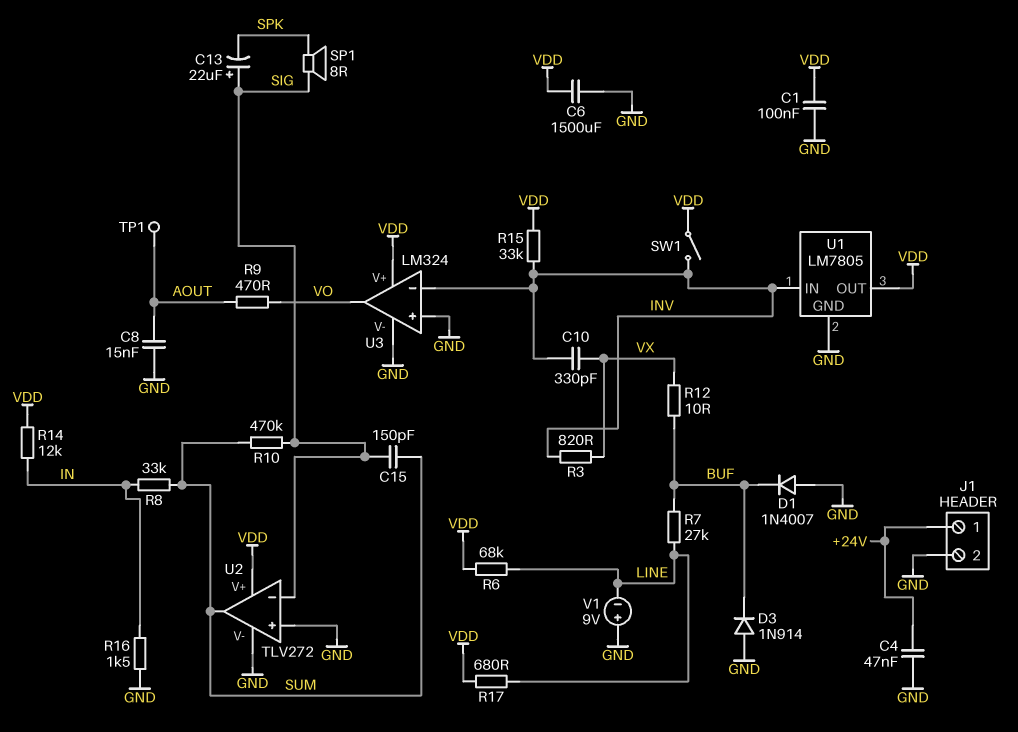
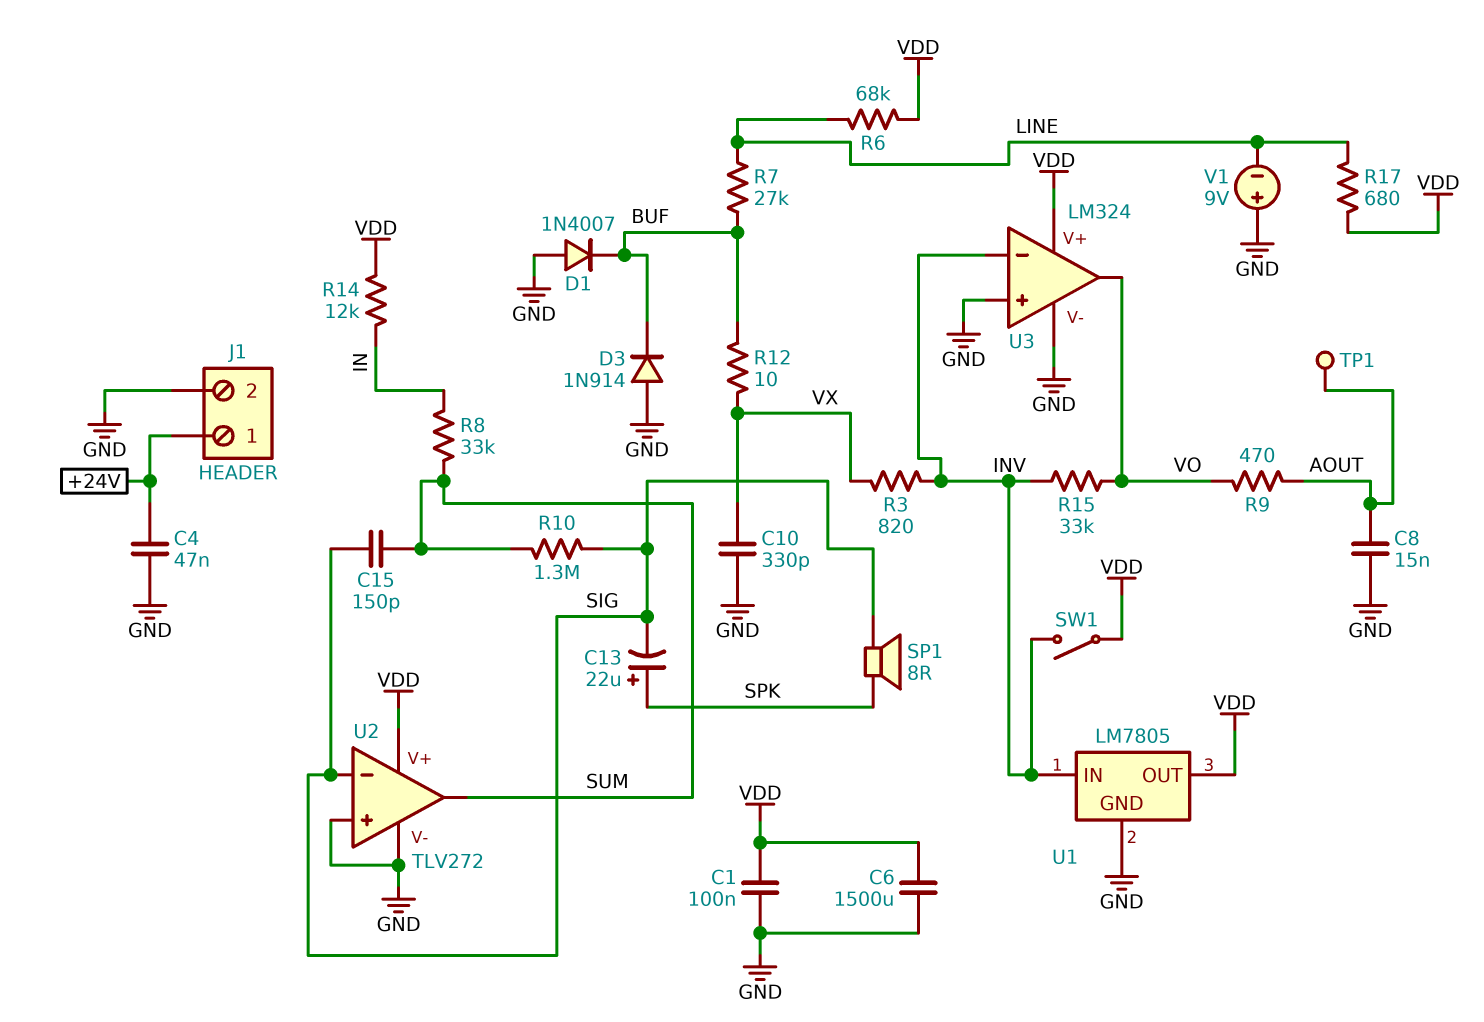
C10: 330pF (INV, VX) -> 330pF (GND, VX)
C13: 22uF (plus SIG, minus SPK) -> 22uF (plus SPK, minus SIG)
R10: 470k (SIG, SUM) -> 1.3M (SIG, SUM)
R15: 33k (INV, VDD) -> 33k (INV, VO)
R16: 1.5k (GND, IN) -> none

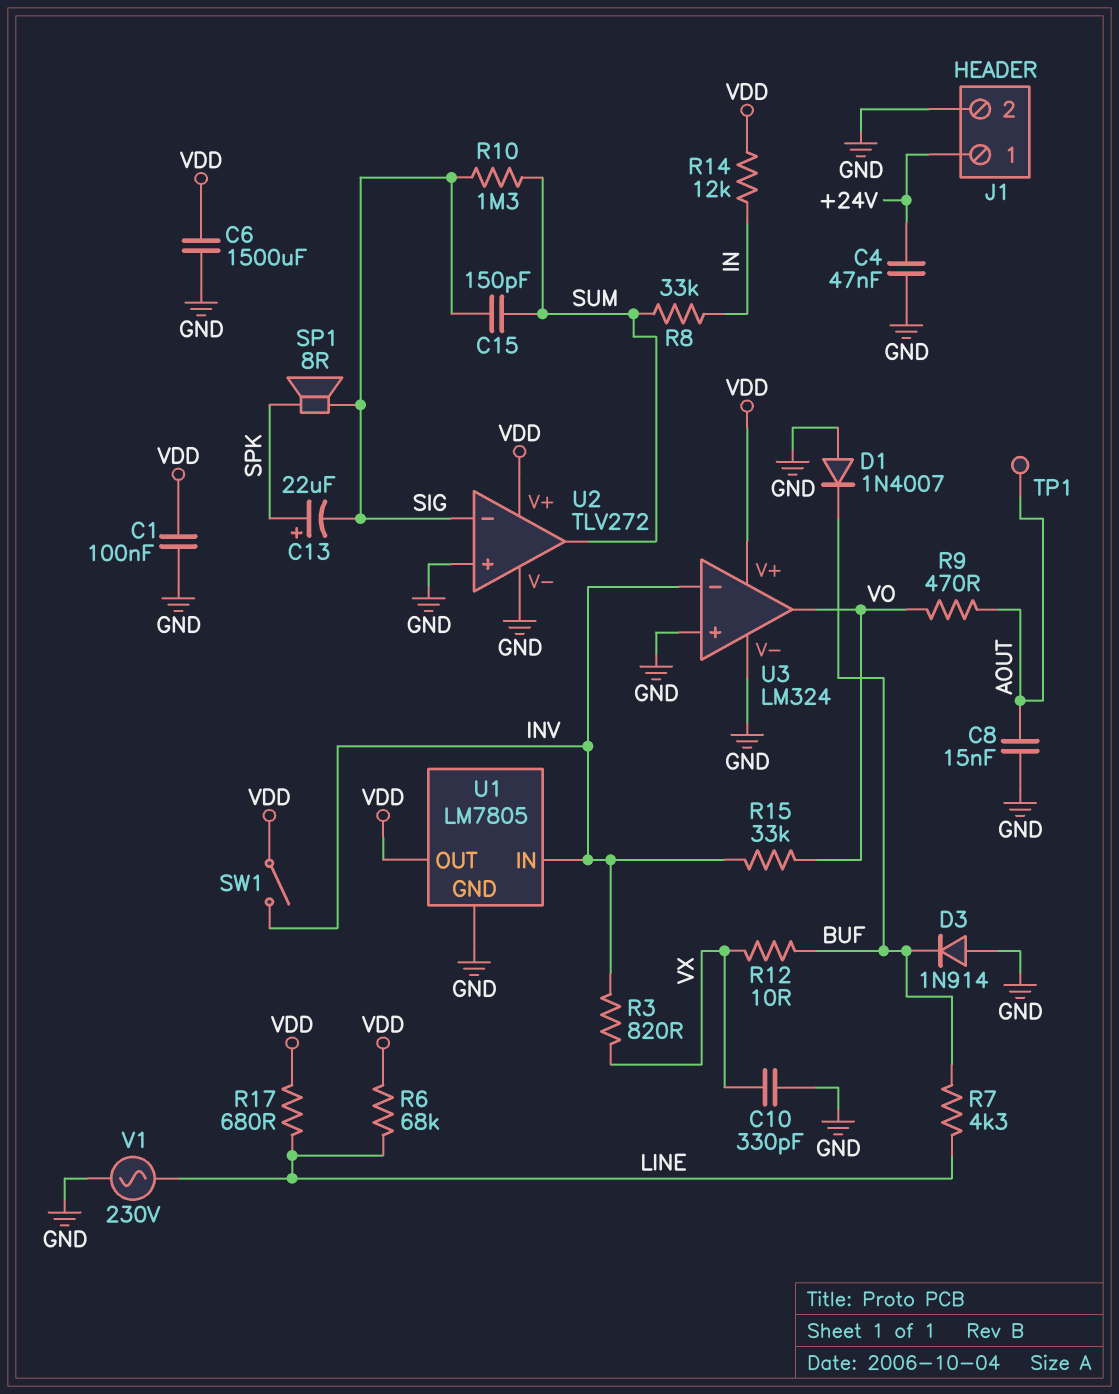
R7: 27k (BUF, LINE) -> 4.3k (BUF, LINE)
V1: 9V (plus GND, minus LINE) -> AC 230V (GND, LINE)

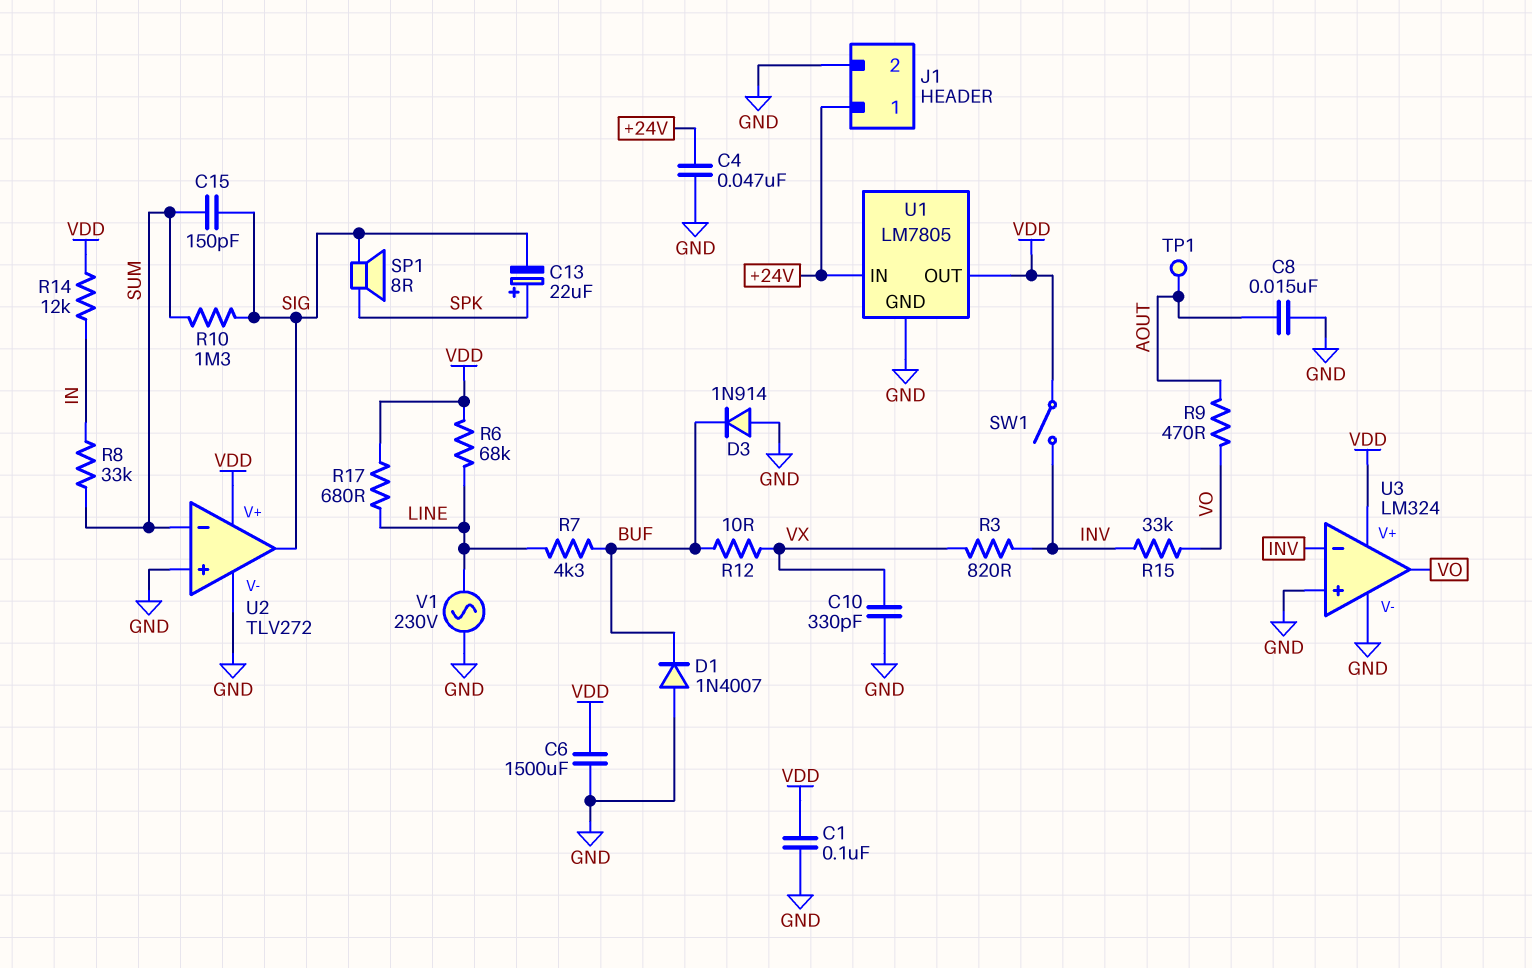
U1 pin IN: INV -> +24V
U2 pin in-: SIG -> SUM
U2 pin out: SUM -> SIG

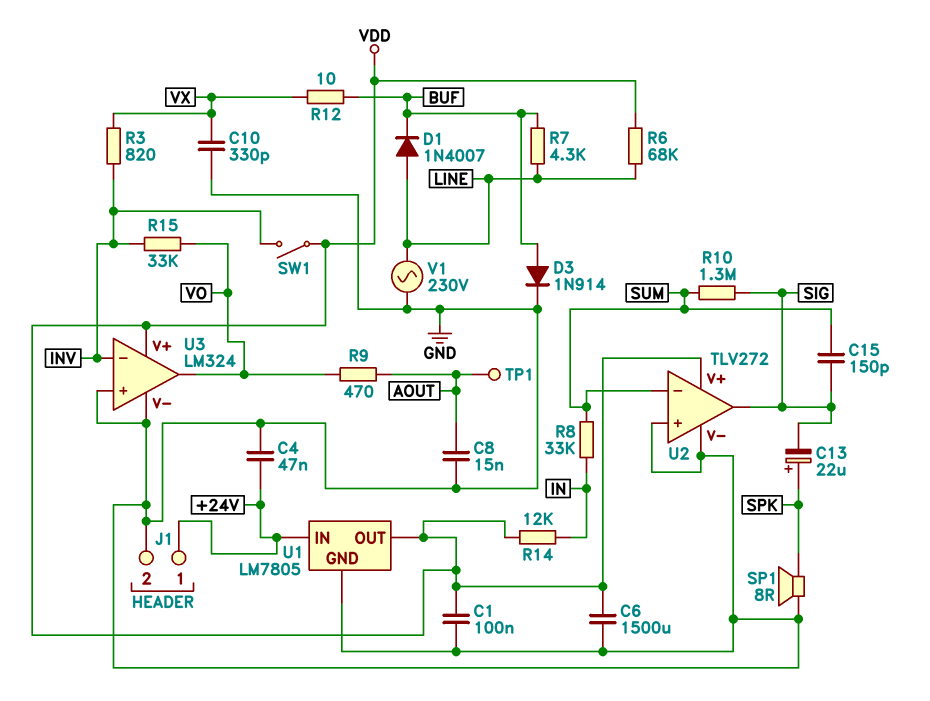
D1: diode 1N4007 (A GND, K BUF) -> diode 1N4007 (A LINE, K BUF)
D3: diode 1N914 (A GND, K BUF) -> diode 1N914 (A BUF, K GND)
R17: 680 (LINE, VDD) -> none
SP1: speaker 8R (SIG, SPK) -> speaker 8R (GND, SPK)

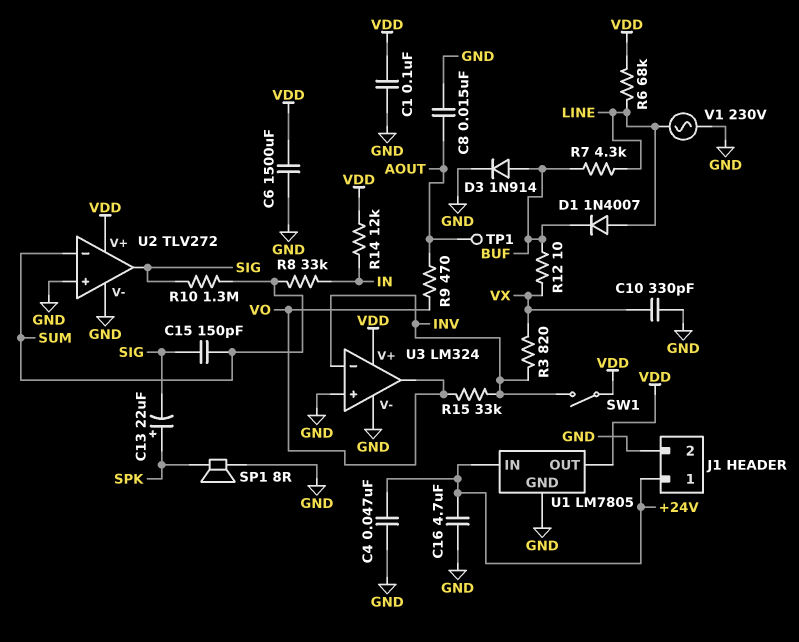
C16: none -> 4.7uF (+24V, GND)

